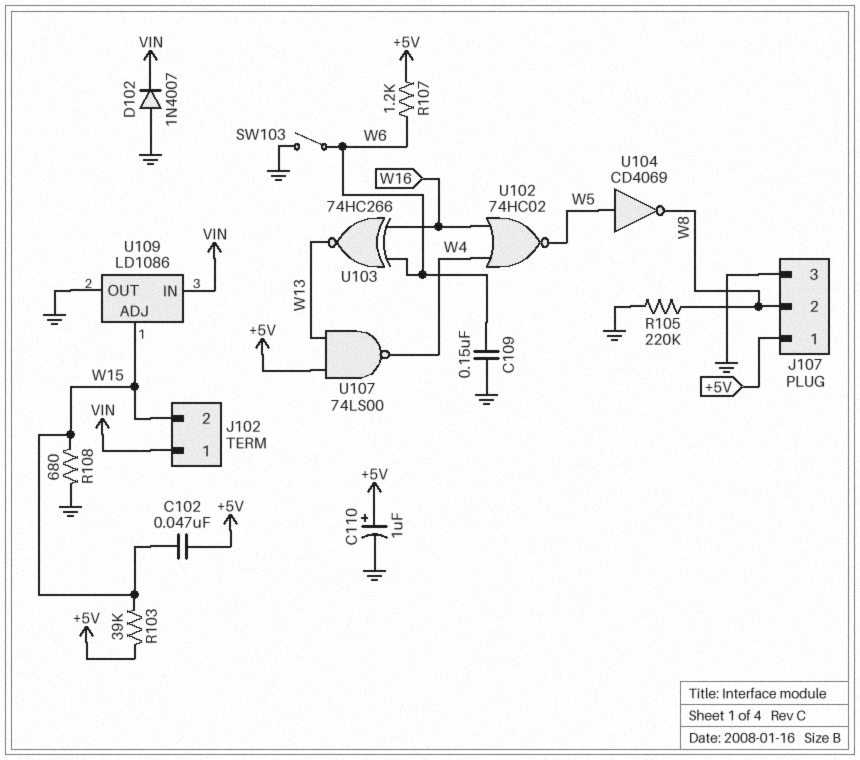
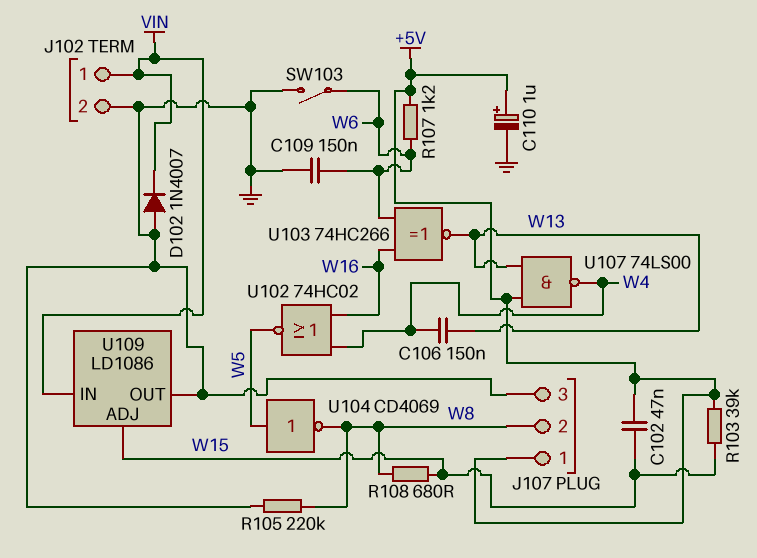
C106: none -> 150nF (W4, W13)
J102 pin 2: W15 -> GND
R108: 680 (GND, W15) -> 680 (W8, W15)

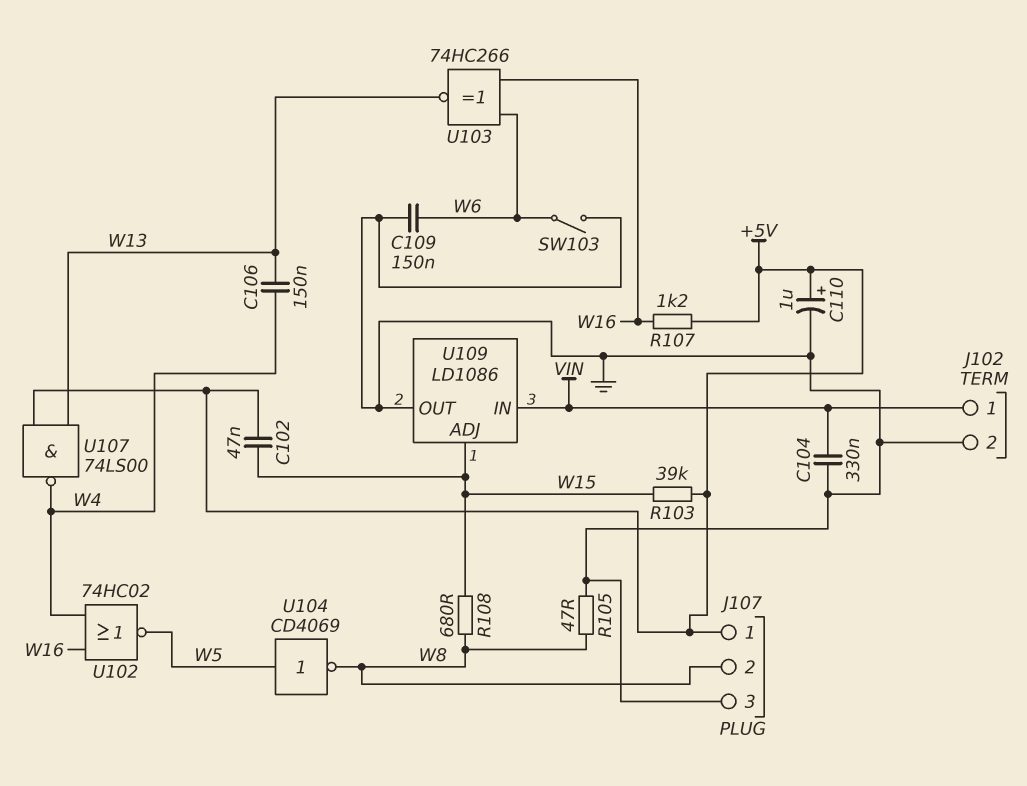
C104: none -> 330nF (GND, VIN)
D102: diode 1N4007 (A GND, K VIN) -> none
R105: 220k (GND, W8) -> 47 (GND, W8)
R107: 1.2k (+5V, W6) -> 1.2k (+5V, W16)

